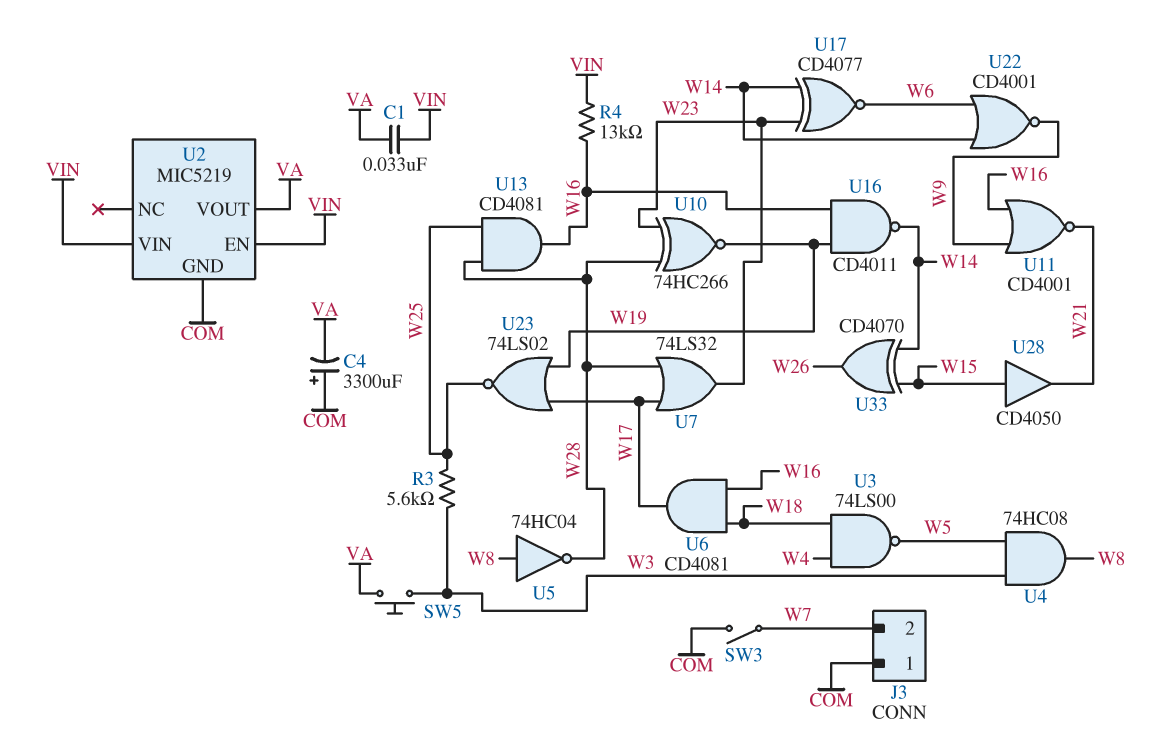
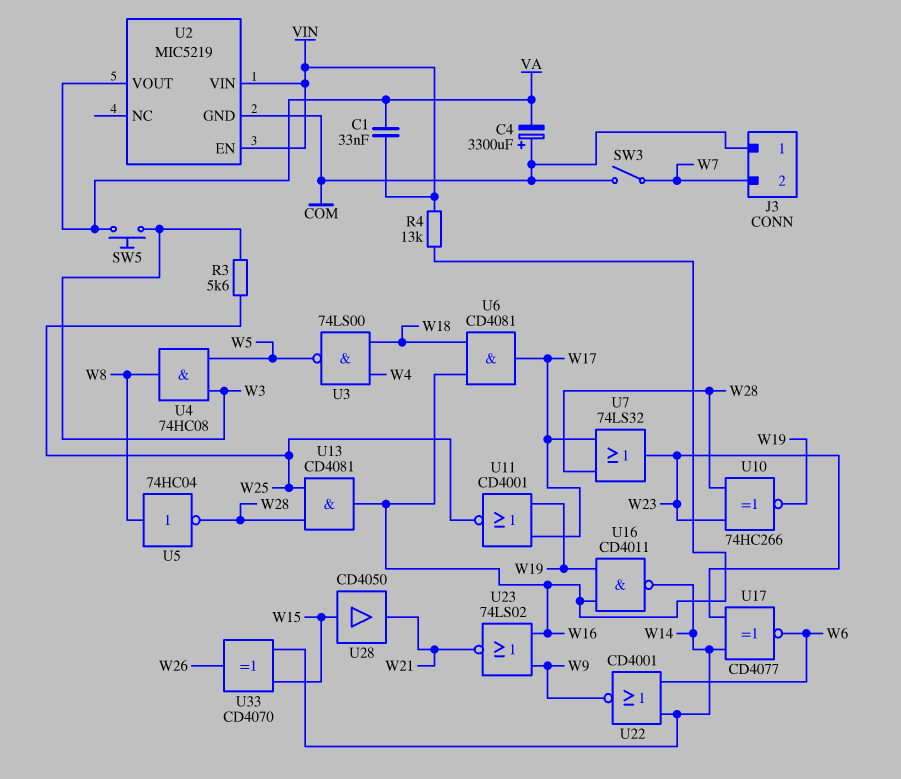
U11: NOR CD4001 (in W9, in W16, out W21) -> NOR CD4001 (in W17, in W19, out W25)
U23: NOR 74LS02 (in W17, in W19, out W25) -> NOR 74LS02 (in W9, in W16, out W21)

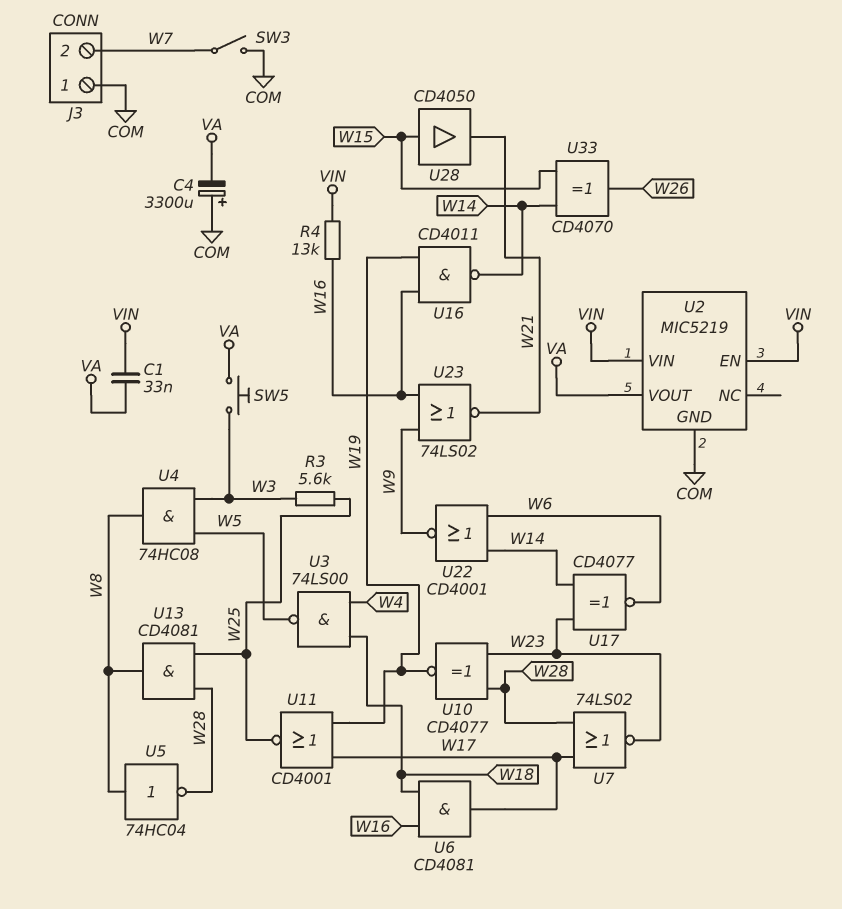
U7: OR 74LS32 (in W17, in W28, out W23) -> NOR 74LS02 (in W17, in W28, out W23)
U10: XNOR 74HC266 (in W23, in W28, out W19) -> XNOR CD4077 (in W23, in W28, out W19)
U13: AND CD4081 (in W25, in W28, out W16) -> AND CD4081 (in W25, in W28, out W8)

